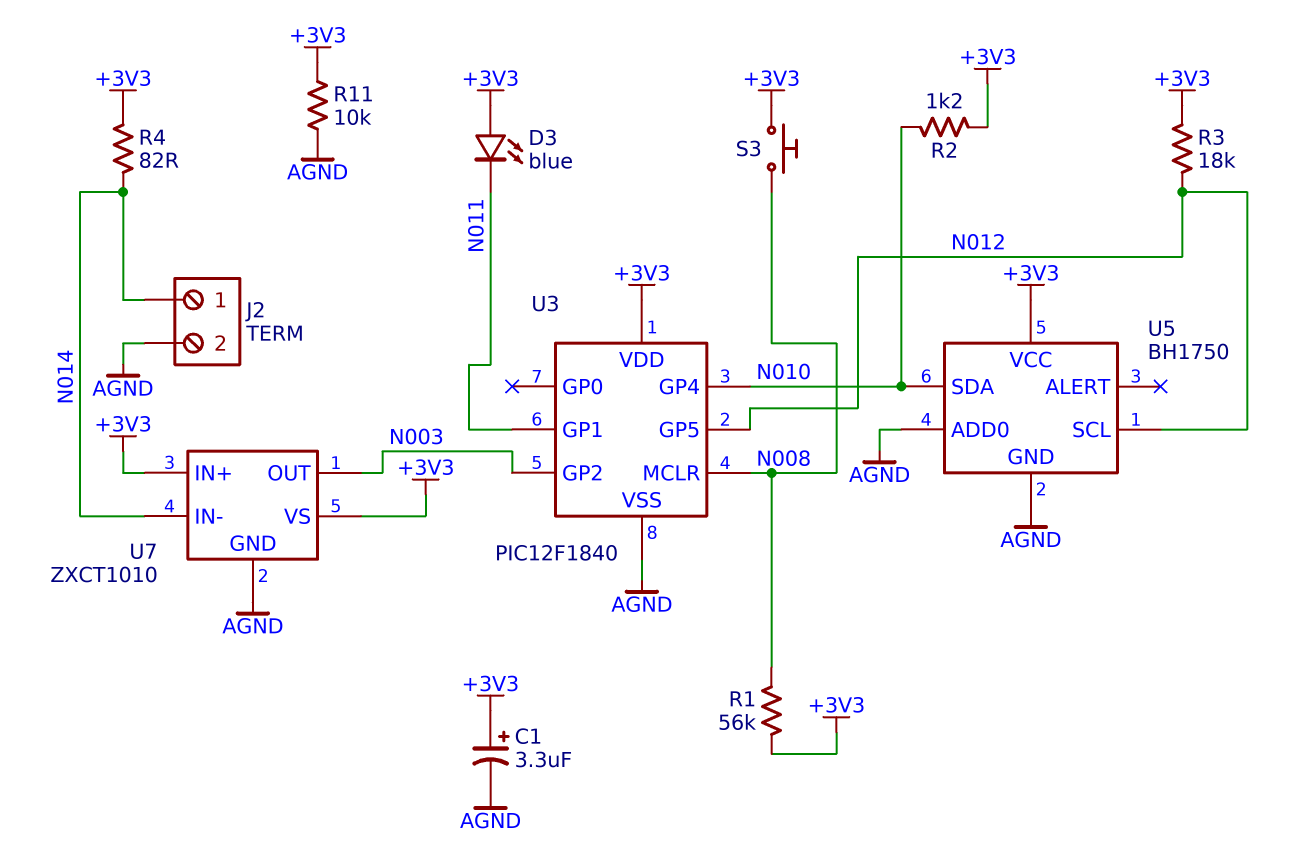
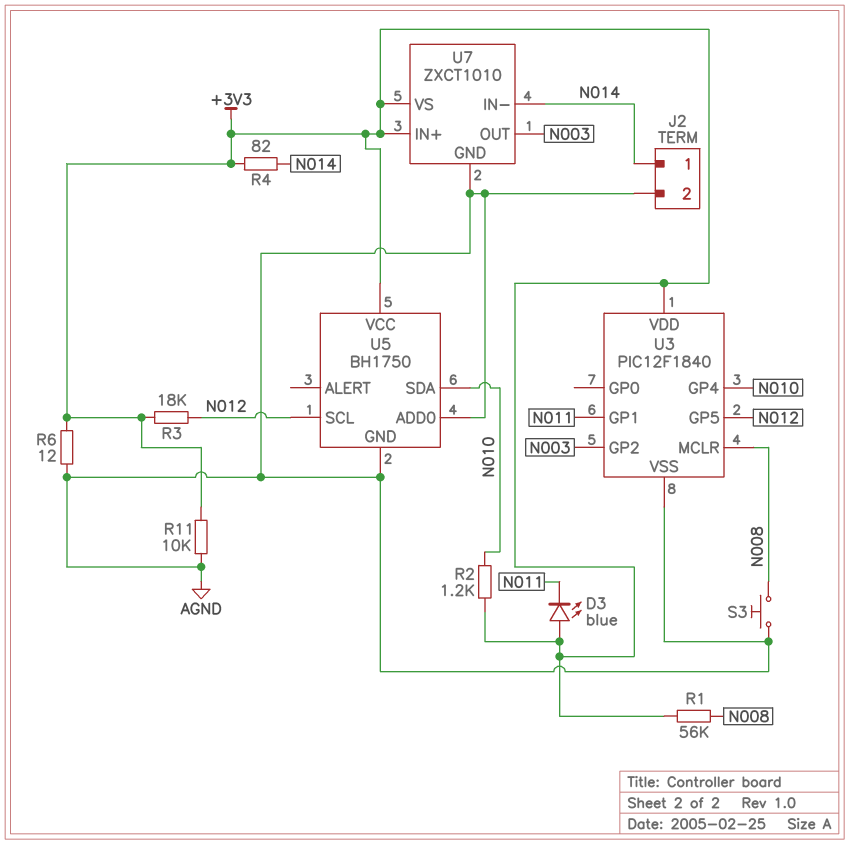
C1: 3.3uF (plus +3V3, minus AGND) -> none
R6: none -> 12 (+3V3, AGND)
S3: button (+3V3, N008) -> button (AGND, N008)

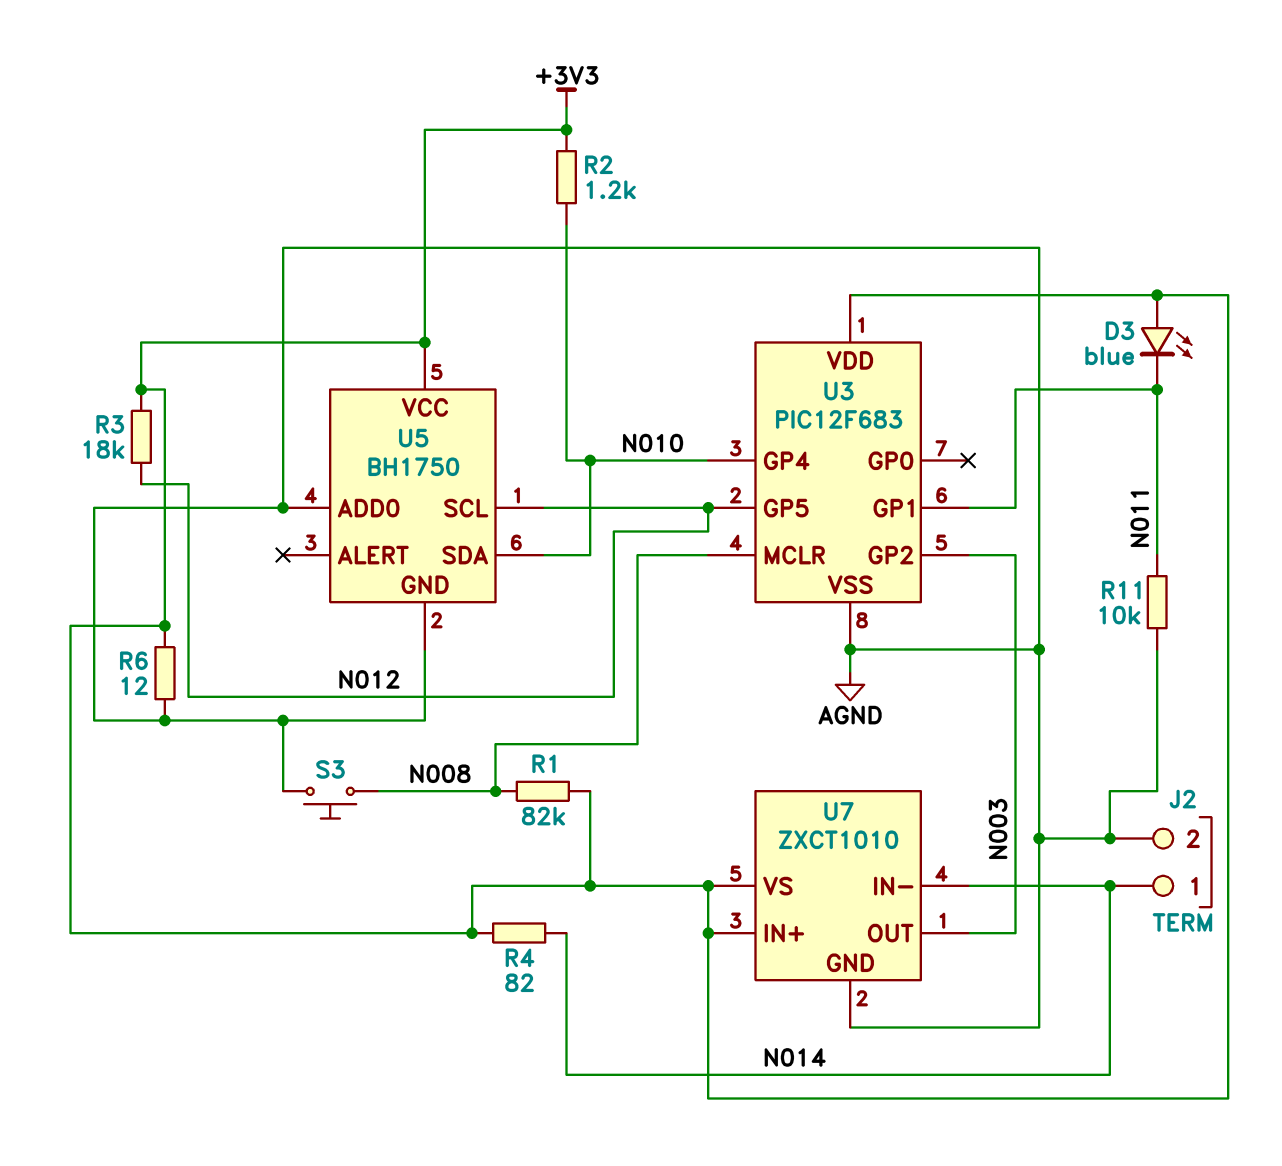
R1: 56k (+3V3, N008) -> 82k (+3V3, N008)
R11: 10k (+3V3, AGND) -> 10k (AGND, N011)
U3: PIC12F1840 -> PIC12F683

